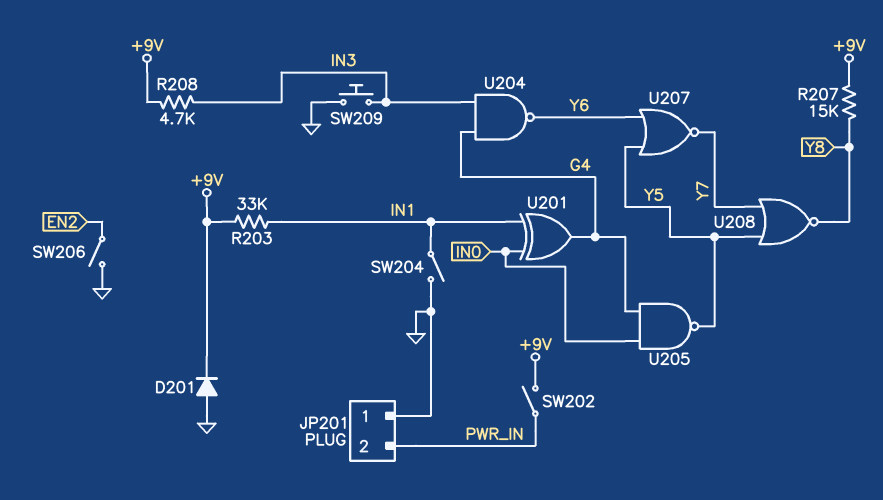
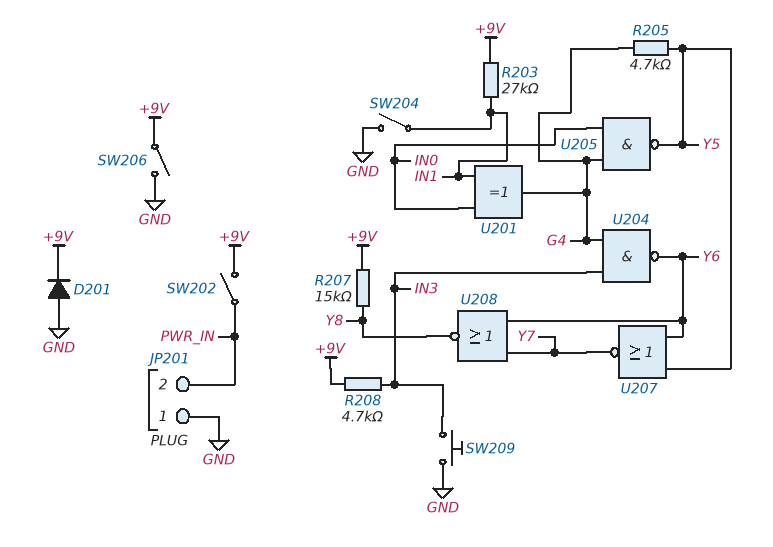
R203: 33k (+9V, IN1) -> 27k (+9V, IN1)
R205: none -> 4.7k (G4, Y5)
SW206: switch (EN2, GND) -> switch (+9V, GND)
U208: NOR (in Y5, in Y7, out Y8) -> NOR (in Y6, in Y7, out Y8)

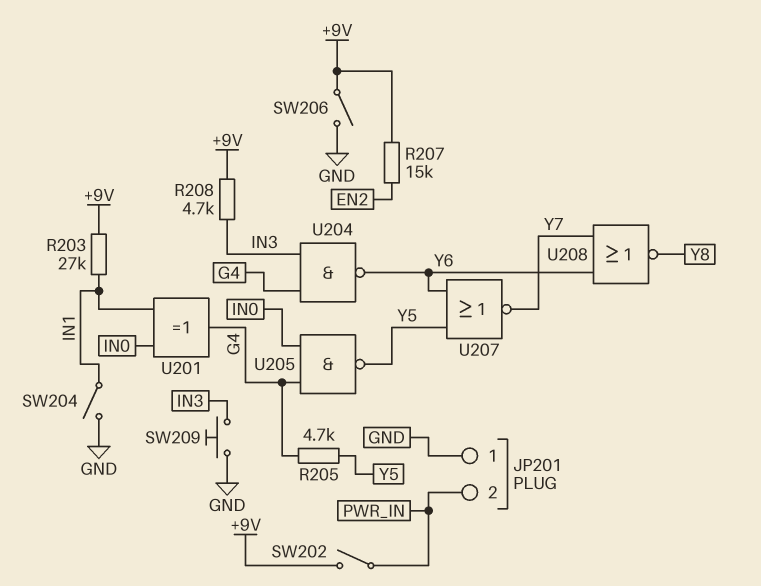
D201: diode (A GND, K +9V) -> none
R207: 15k (+9V, Y8) -> 15k (+9V, EN2)

